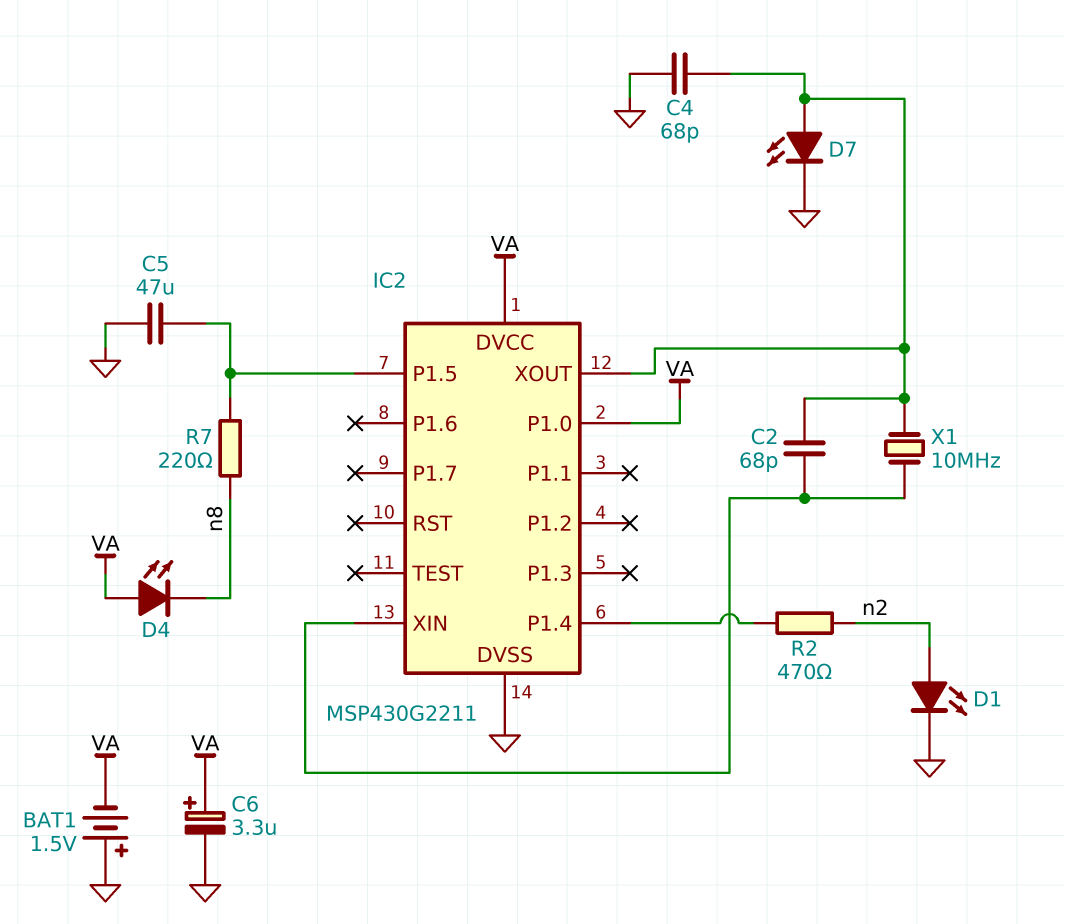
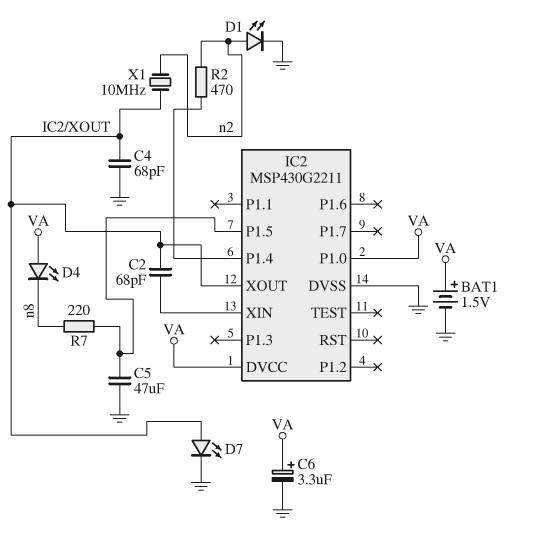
BAT1: 1.5V (plus GND, minus VA) -> 1.5V (plus VA, minus GND)
X1: 10MHz (IC2/XIN, IC2/XOUT) -> 10MHz (IC2/XOUT, n2)

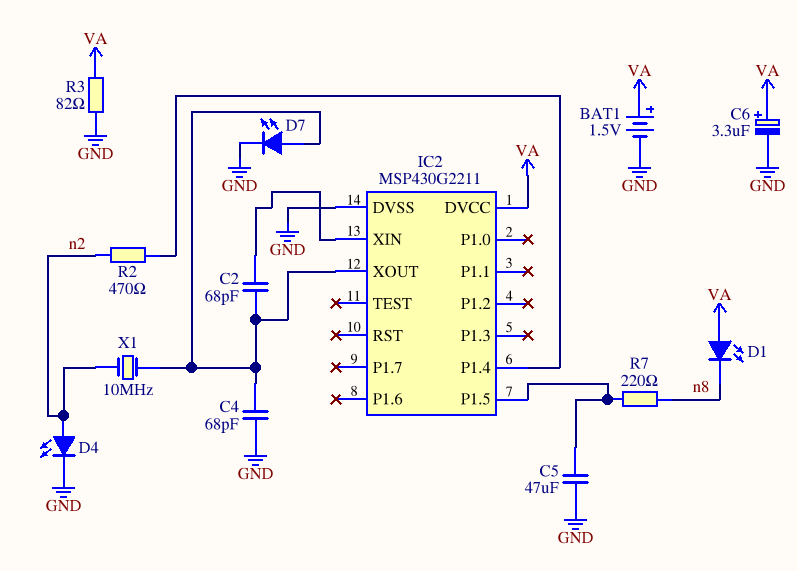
D1: LED (A n2, K GND) -> LED (A VA, K n8)
D4: LED (A VA, K n8) -> LED (A n2, K GND)
IC2 pin P1.0: VA -> none
R3: none -> 82 (GND, VA)

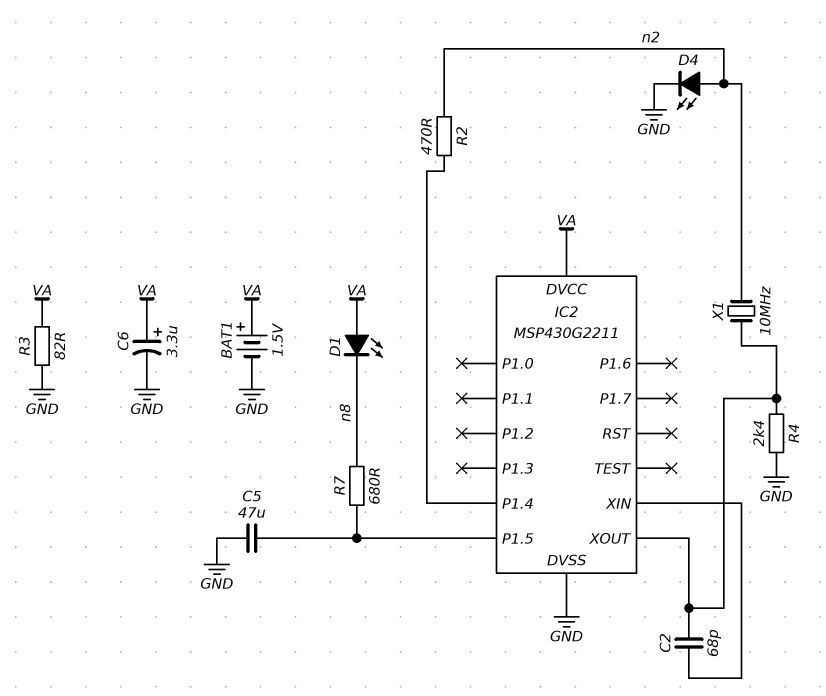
C4: 68pF (GND, IC2/XOUT) -> none
D7: LED (A IC2/XOUT, K GND) -> none
R4: none -> 2.4k (GND, IC2/XOUT)
R7: 220 (IC2/P1.5, n8) -> 680 (IC2/P1.5, n8)

